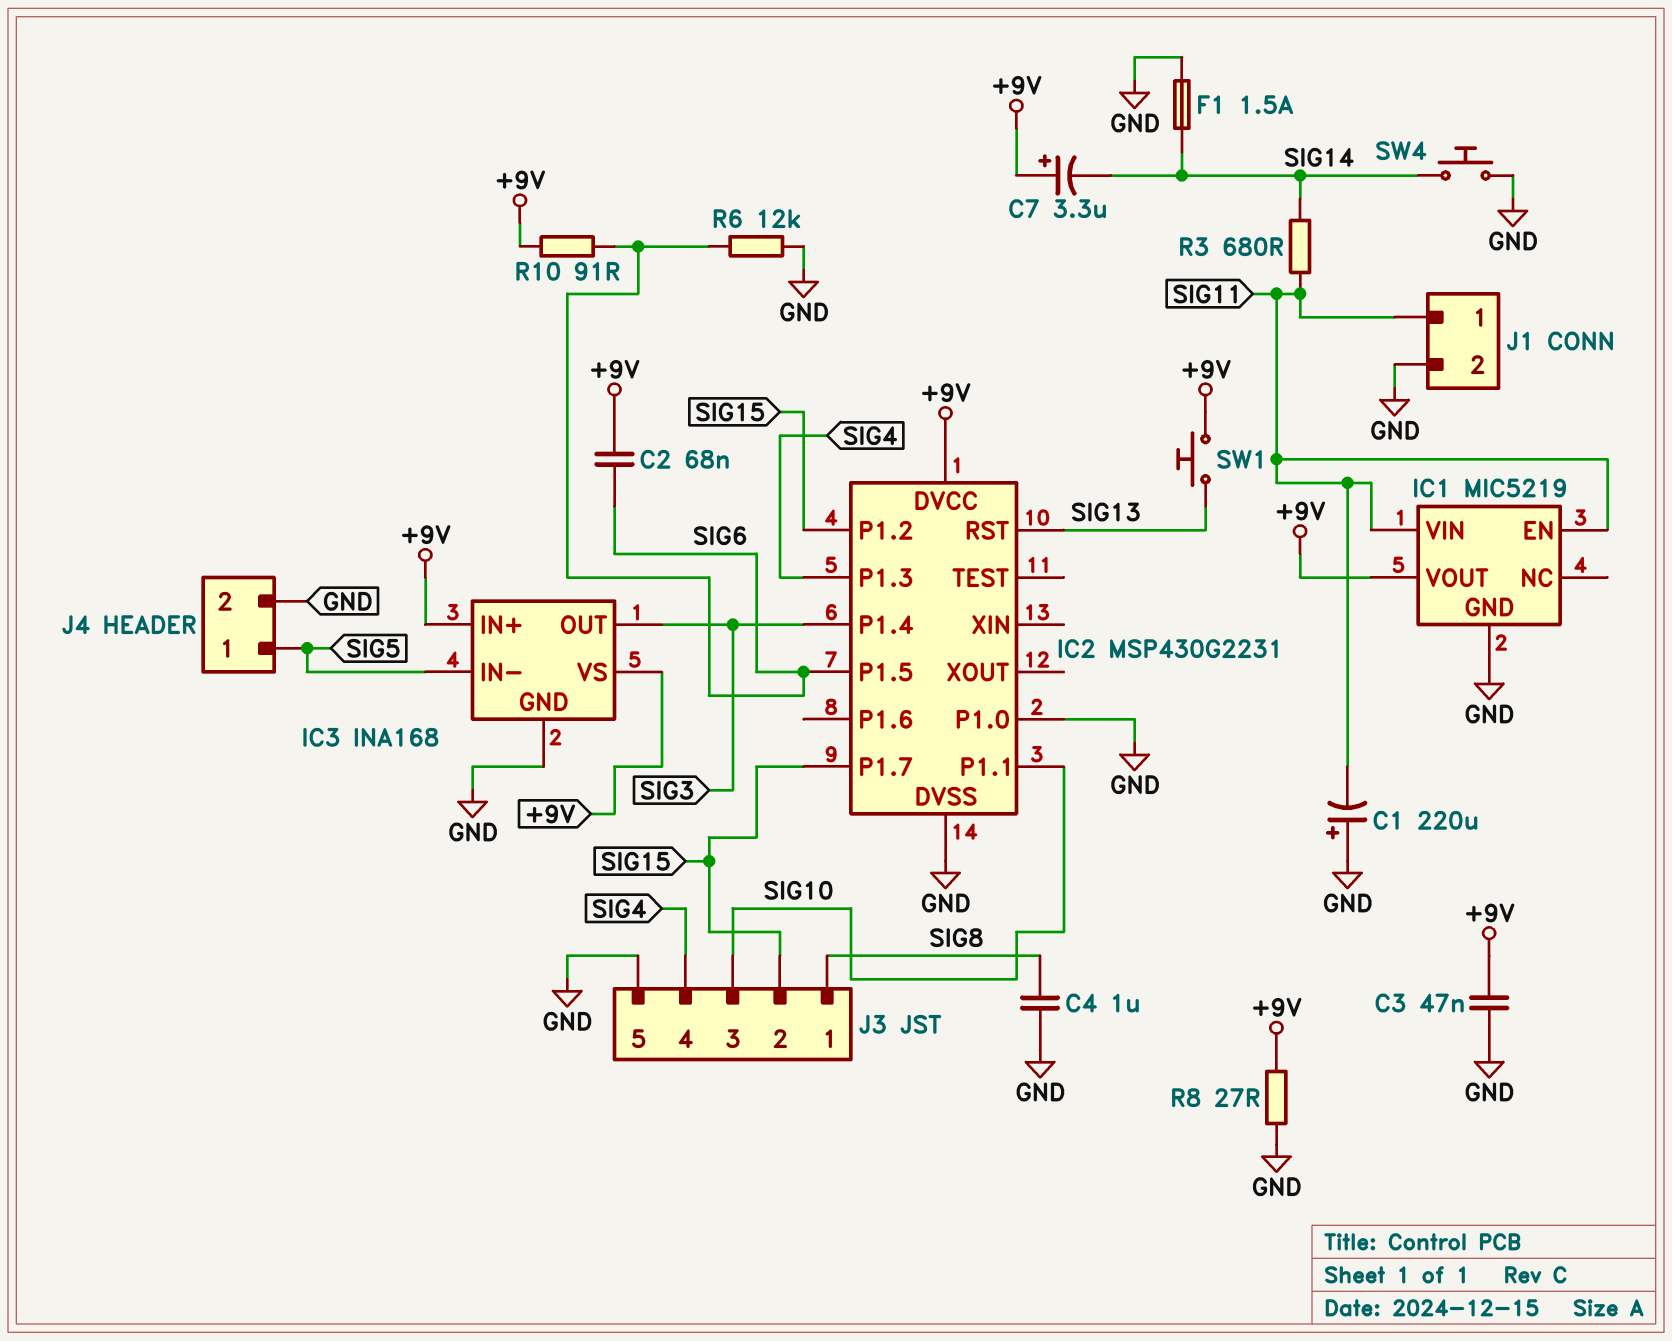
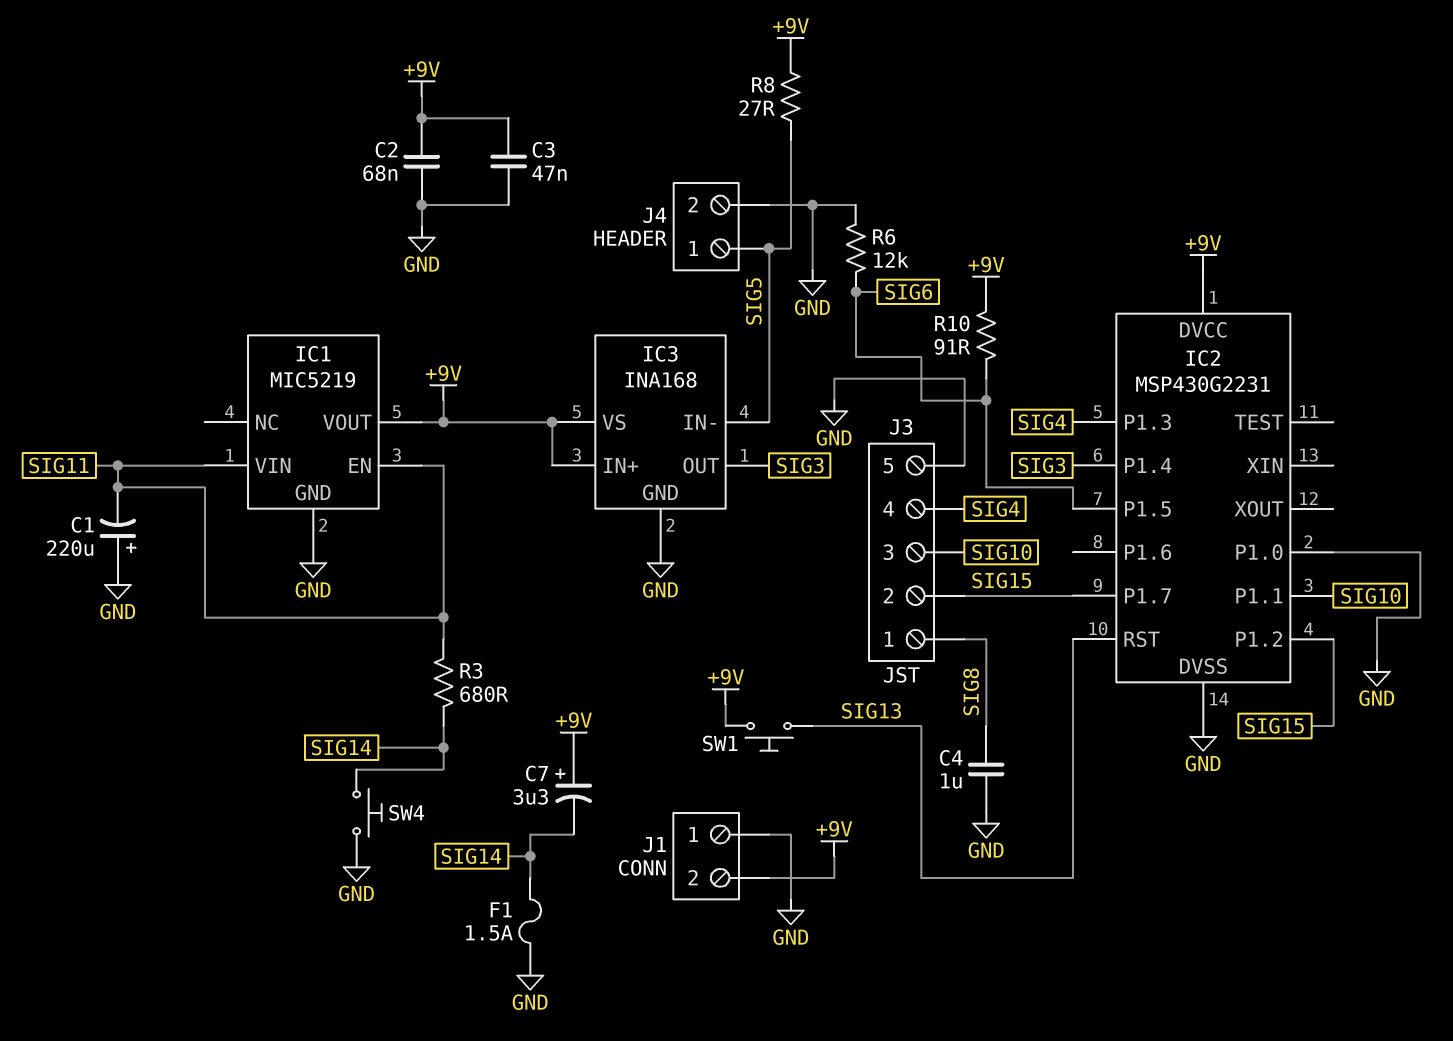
C2: 68nF (+9V, SIG6) -> 68nF (+9V, GND)
J1 pin 1: SIG11 -> GND
J1 pin 2: GND -> +9V
R8: 27 (+9V, GND) -> 27 (+9V, SIG5)

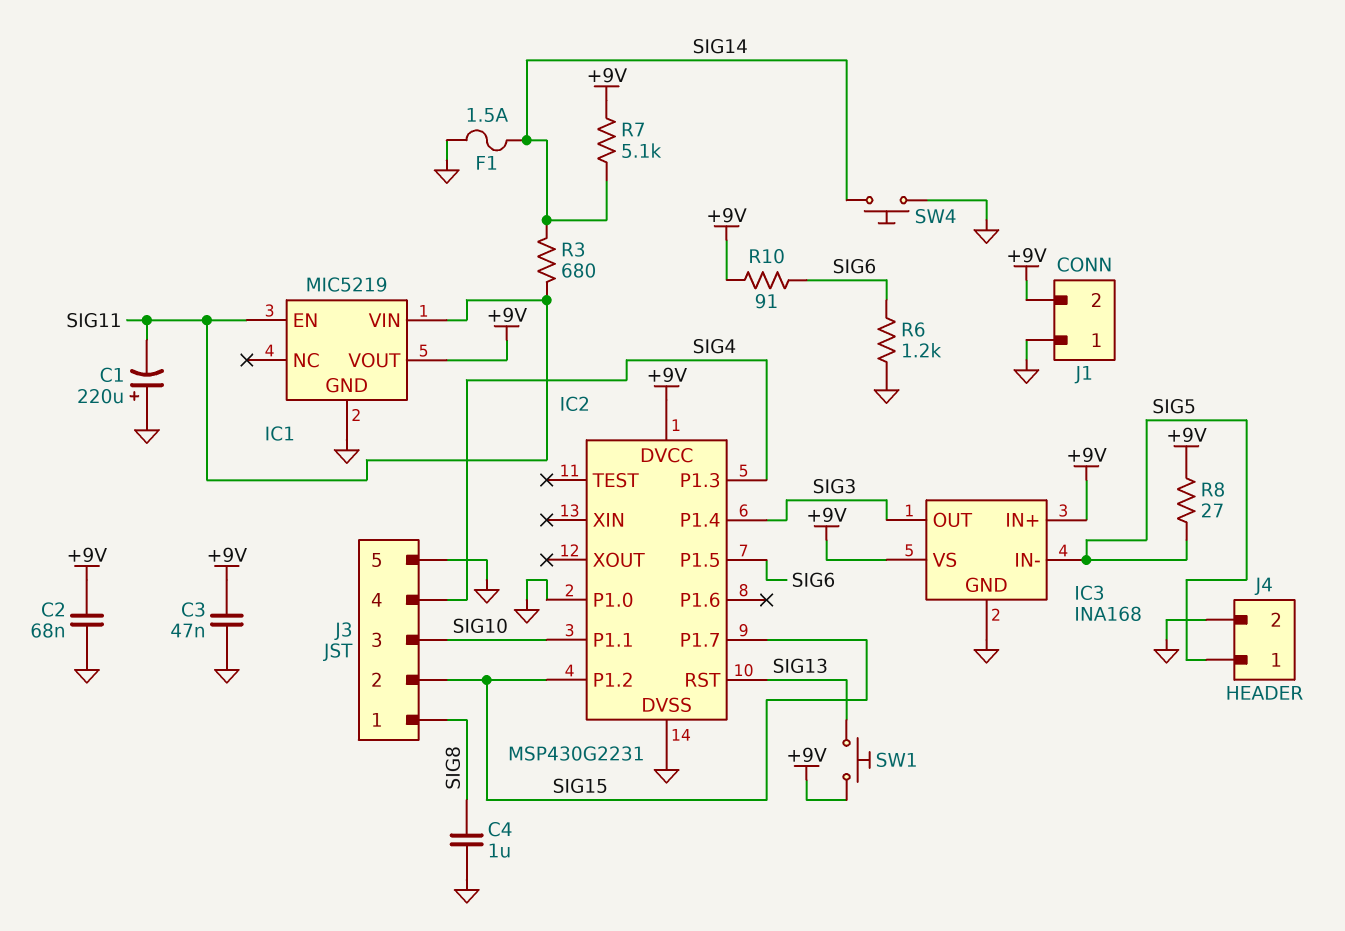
C7: 3.3uF (plus +9V, minus SIG14) -> none
R6: 12k (GND, SIG6) -> 1.2k (GND, SIG6)
R7: none -> 5.1k (+9V, SIG14)

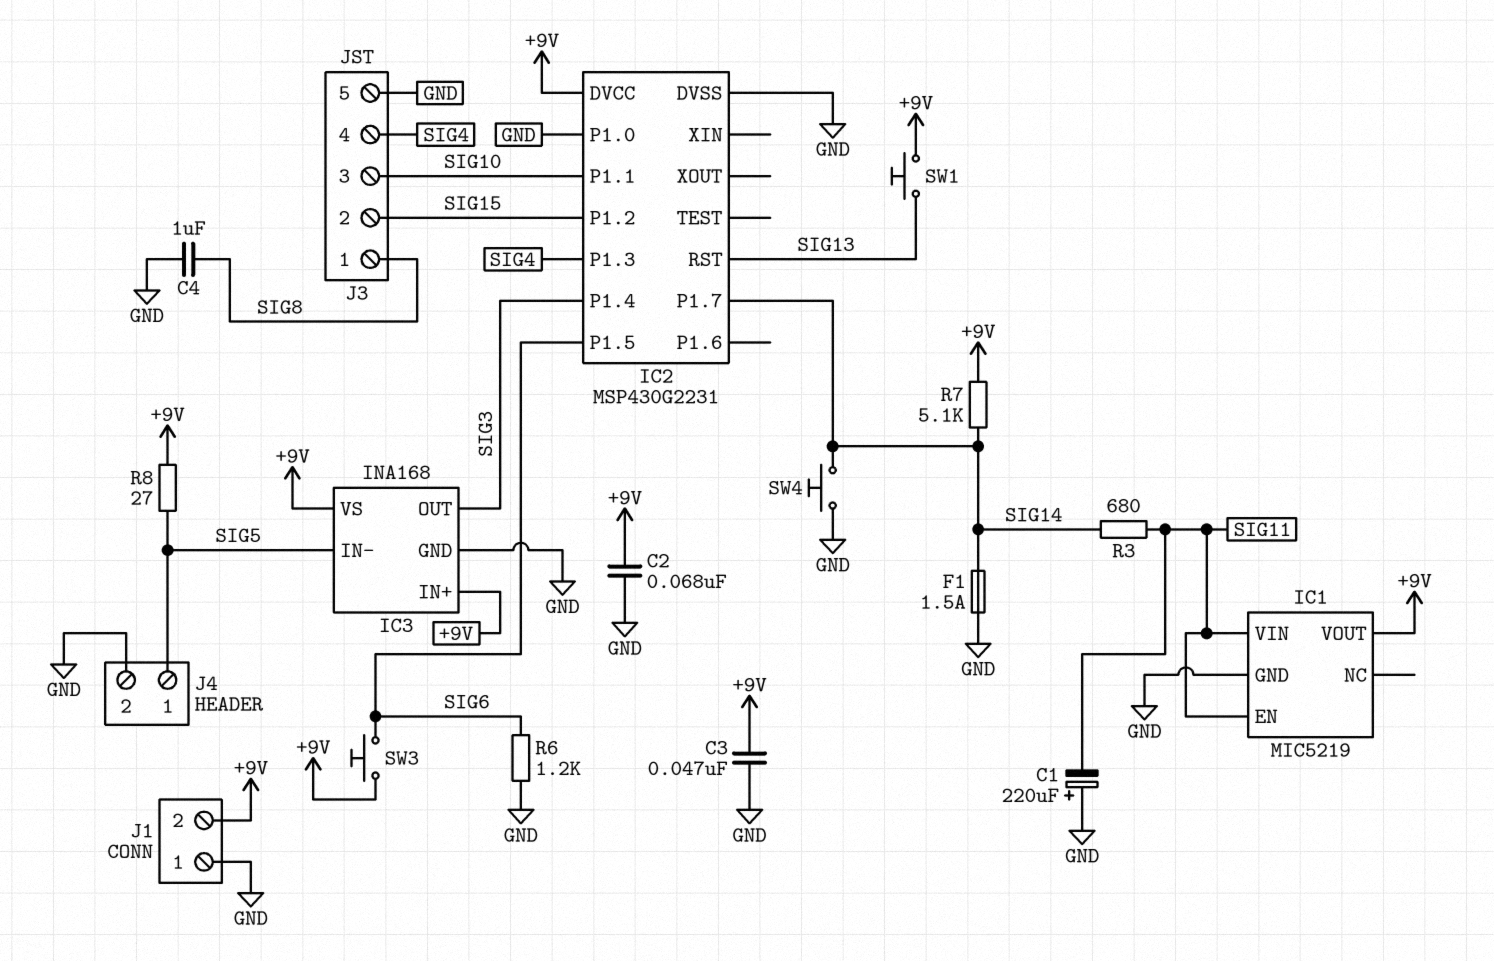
IC2 pin P1.7: SIG15 -> SIG14
R10: 91 (+9V, SIG6) -> none
SW3: none -> button (+9V, SIG6)

